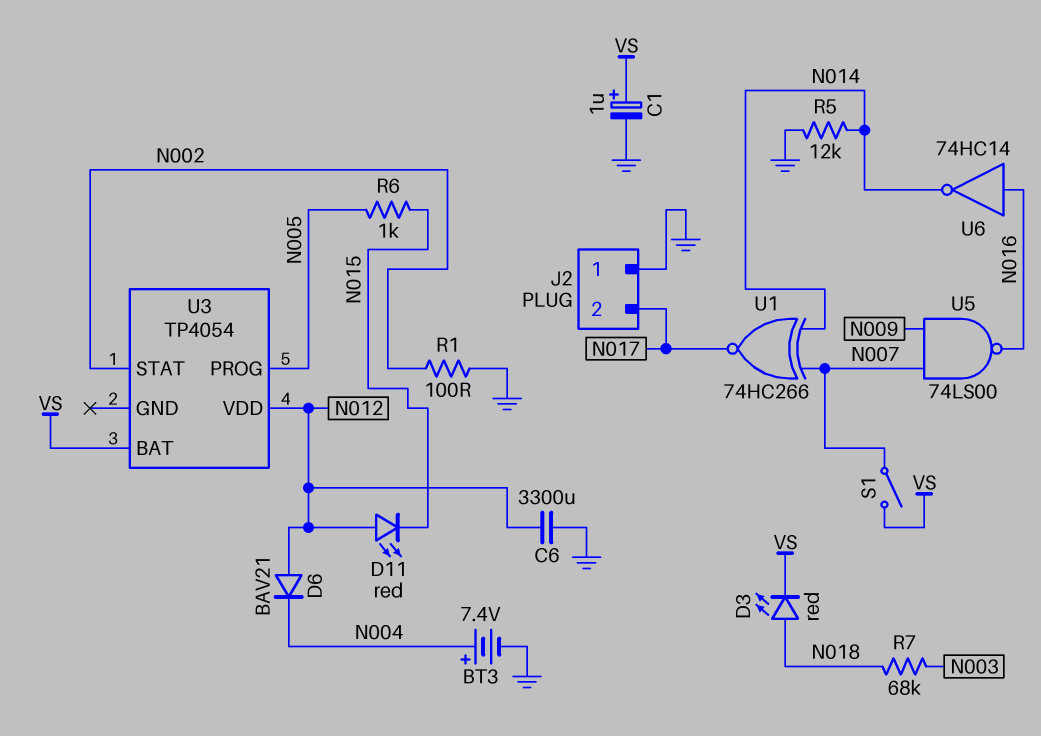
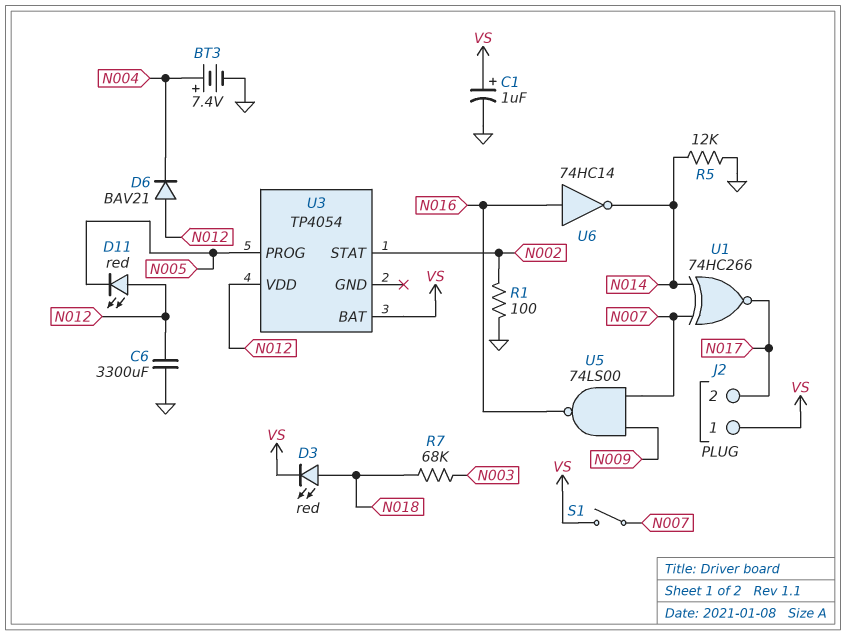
D11: LED red (A N012, K N015) -> LED red (A N012, K N005)
J2 pin 1: GND -> VS
R6: 1k (N005, N015) -> none

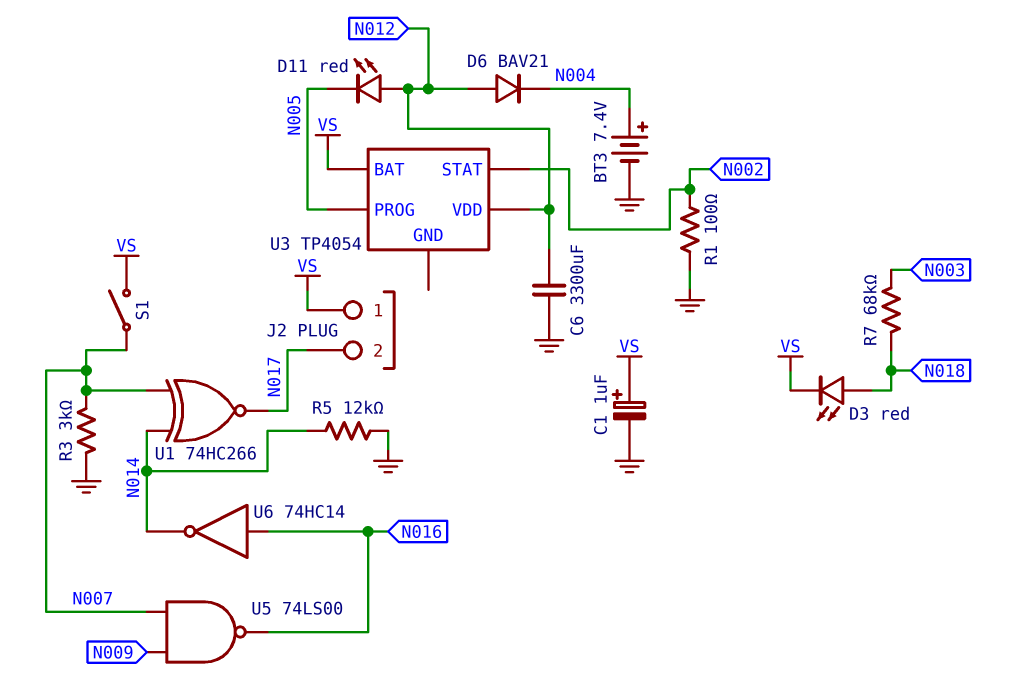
R3: none -> 3k (GND, N007)

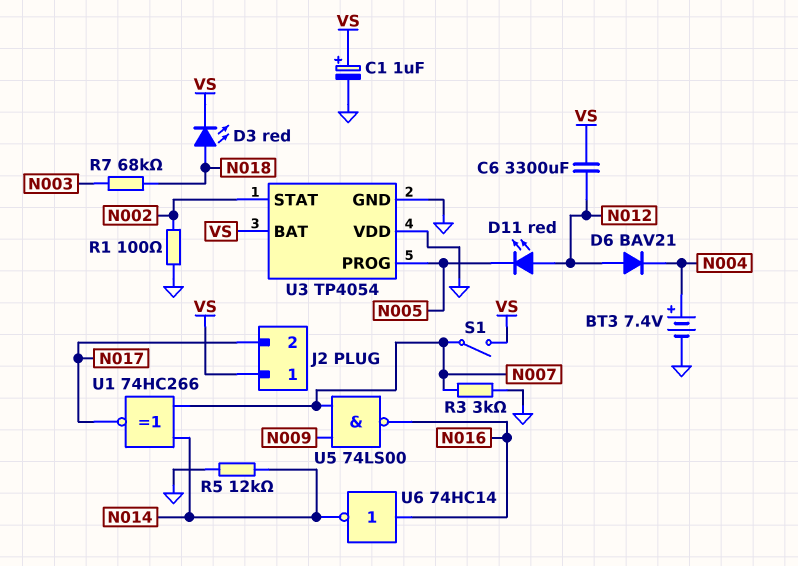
C6: 3300uF (GND, N012) -> 3300uF (N012, VS)
U3 pin GND: none -> GND
U3 pin VDD: N012 -> GND

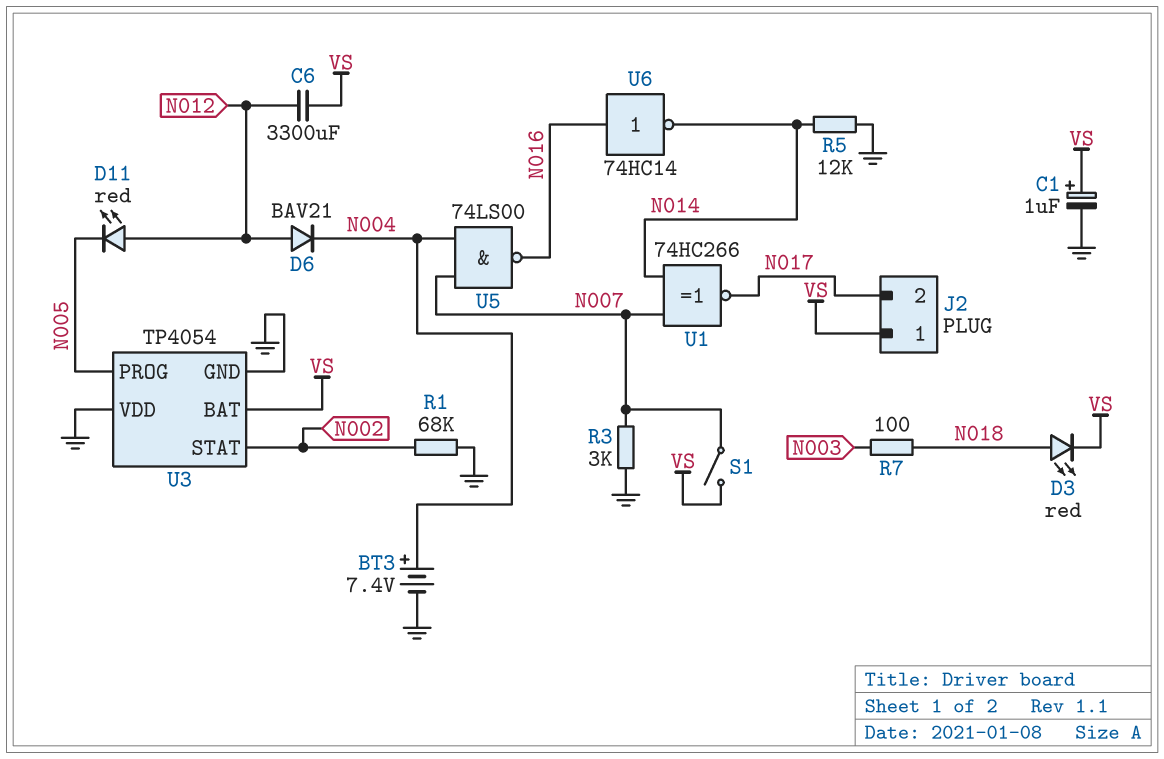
R1: 100 (GND, N002) -> 68k (GND, N002)
R7: 68k (N003, N018) -> 100 (N003, N018)
U5: NAND 74LS00 (in N007, in N009, out N016) -> NAND 74LS00 (in N004, in N007, out N016)

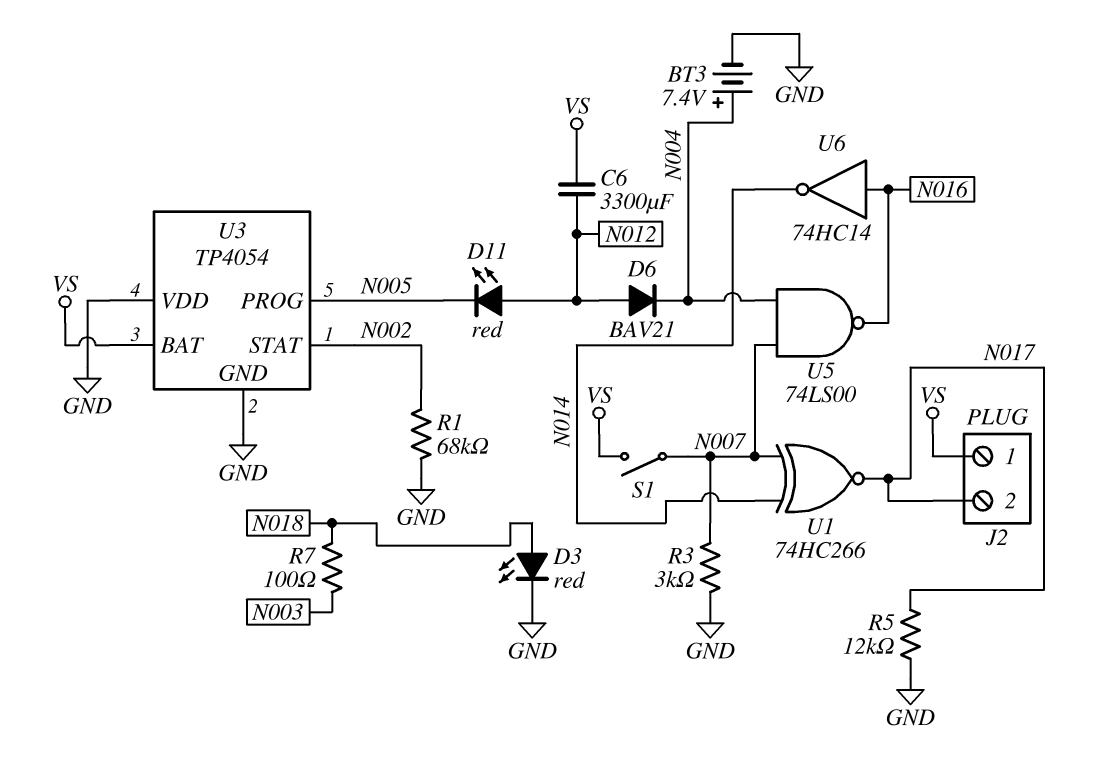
C1: 1uF (plus VS, minus GND) -> none
D3: LED red (A N018, K VS) -> LED red (A N018, K GND)
R5: 12k (GND, N014) -> 12k (GND, N017)

